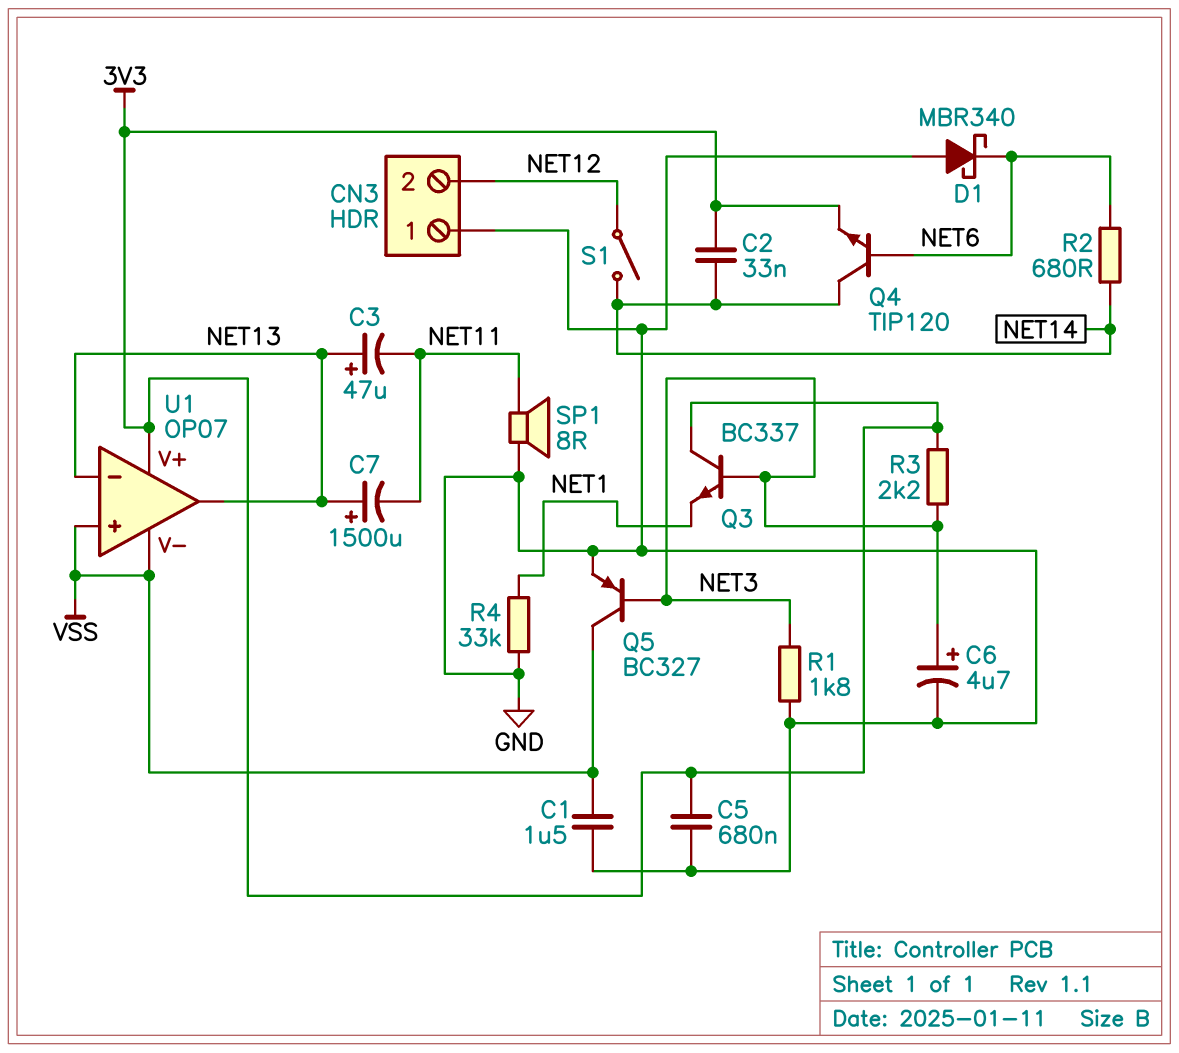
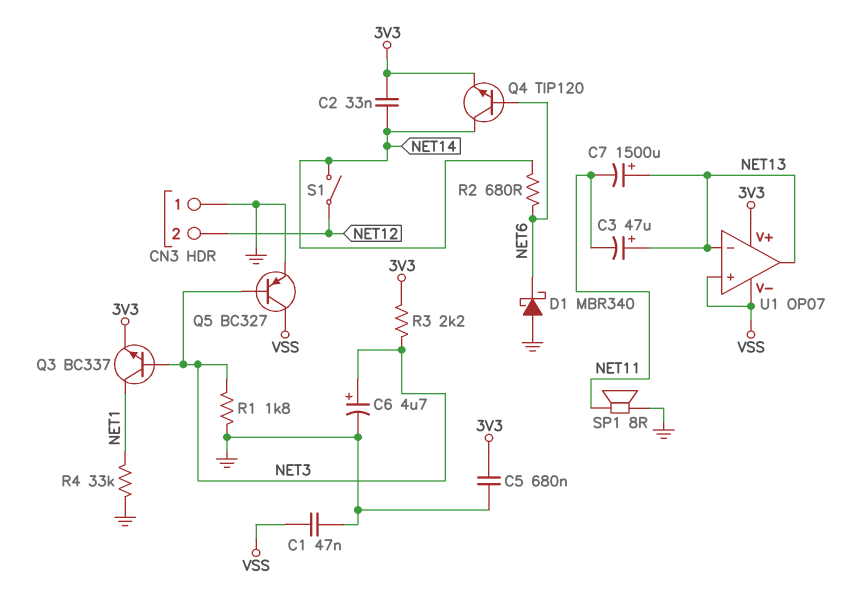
C1: 1.5uF (GND, VSS) -> 47nF (GND, VSS)
Q3: NPN BC337 (B NET3, C 3V3, E NET1) -> NPN BC337 (B NET3, C NET1, E 3V3)

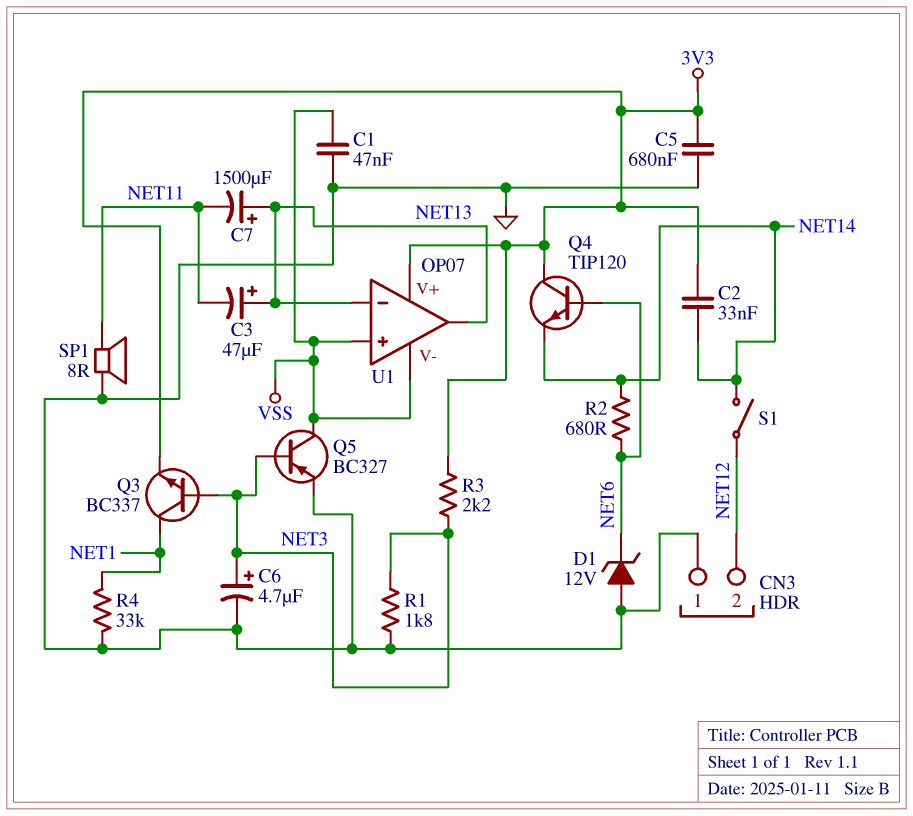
D1: schottky MBR340 (A GND, K NET6) -> zener 12V (A GND, K NET6)
Q4: NPN TIP120 (B NET6, C NET14, E 3V3) -> NPN TIP120 (B NET6, C 3V3, E NET14)

